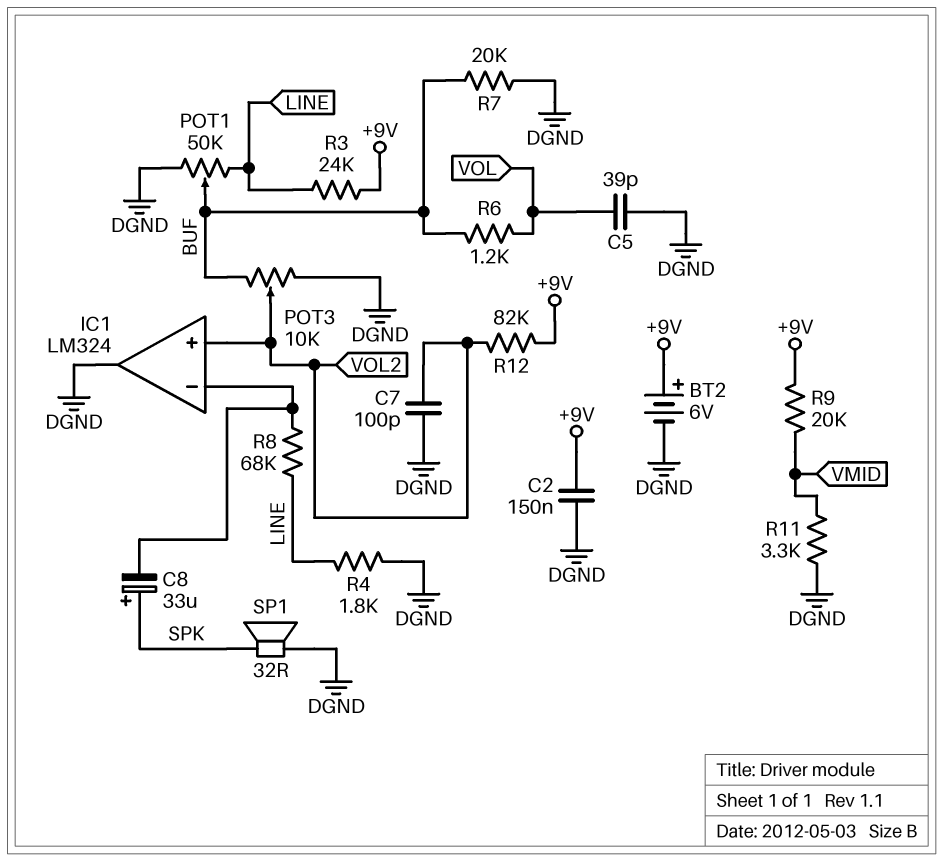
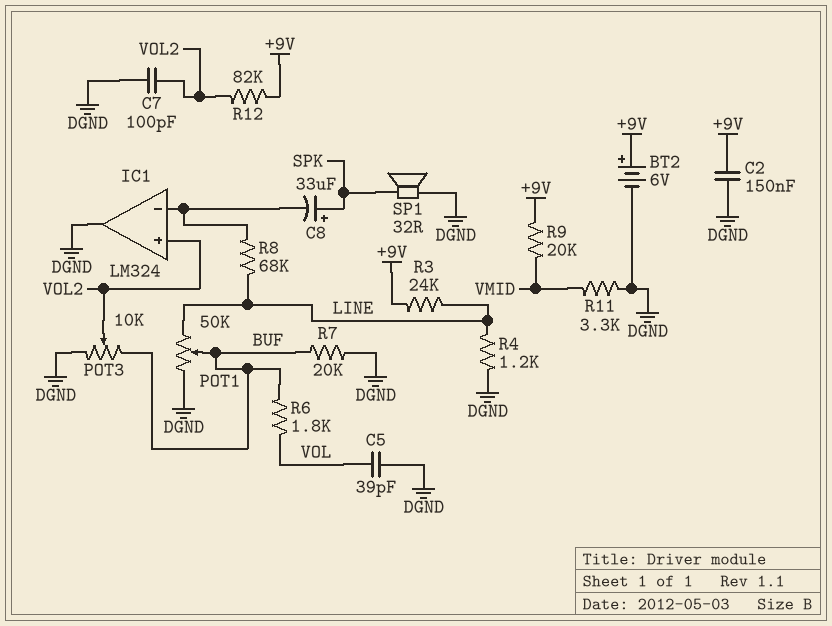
R4: 1.8k (DGND, LINE) -> 1.2k (DGND, LINE)
R6: 1.2k (BUF, VOL) -> 1.8k (BUF, VOL)

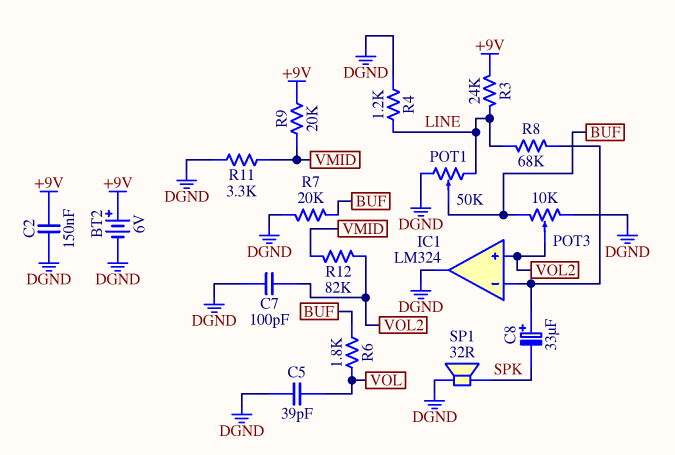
C8: 33uF (plus SPK, minus IC1/in-) -> 33uF (plus IC1/in-, minus SPK)
R12: 82k (+9V, VOL2) -> 82k (VMID, VOL2)

